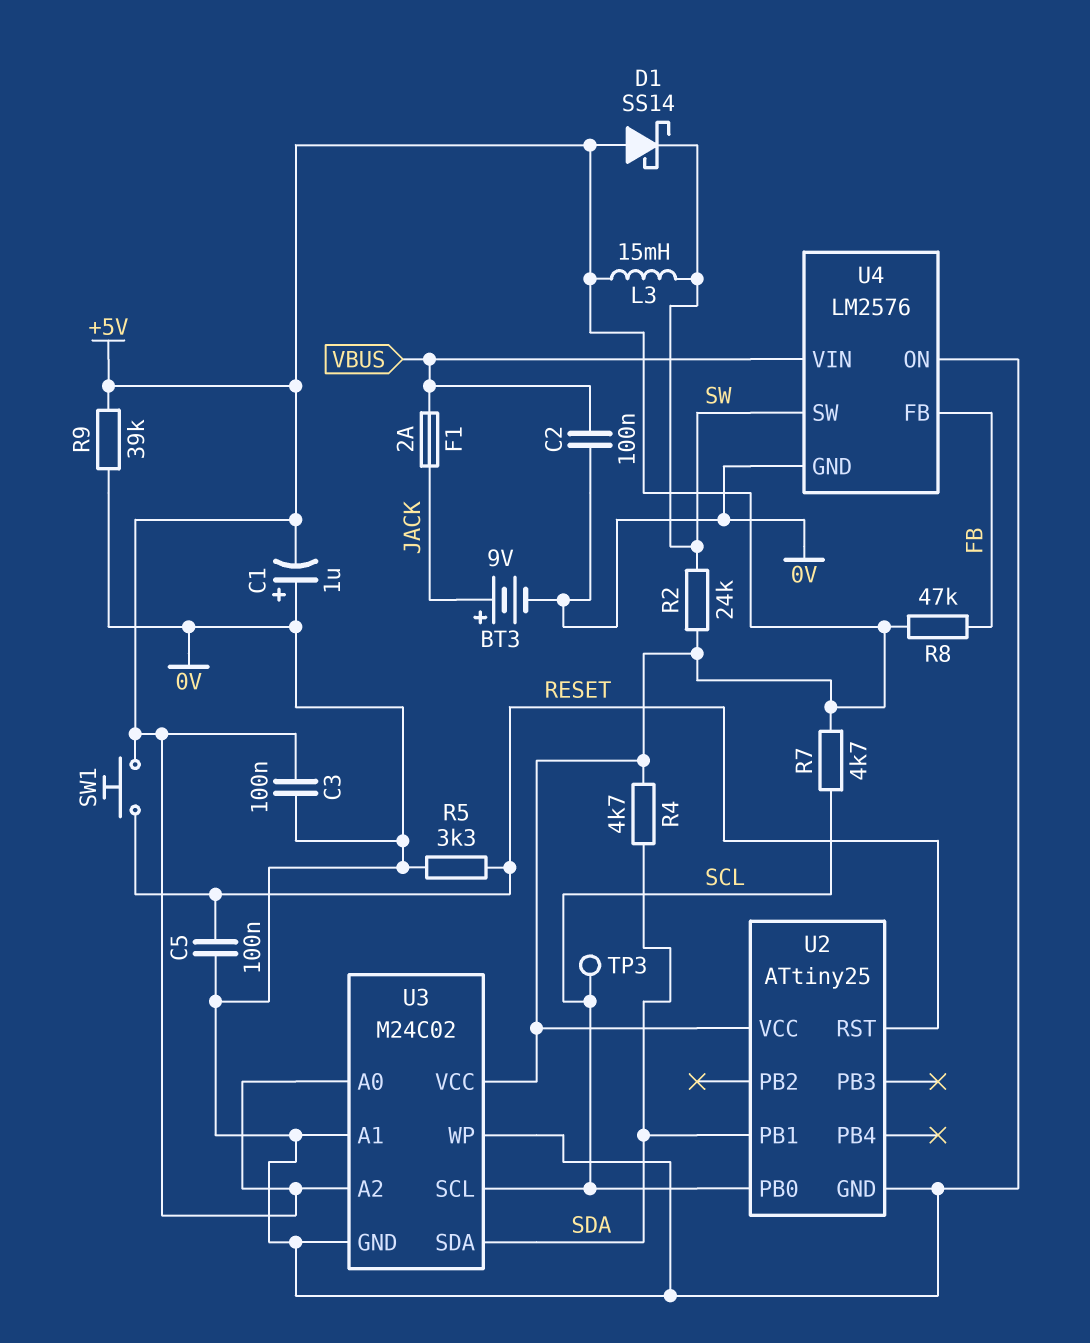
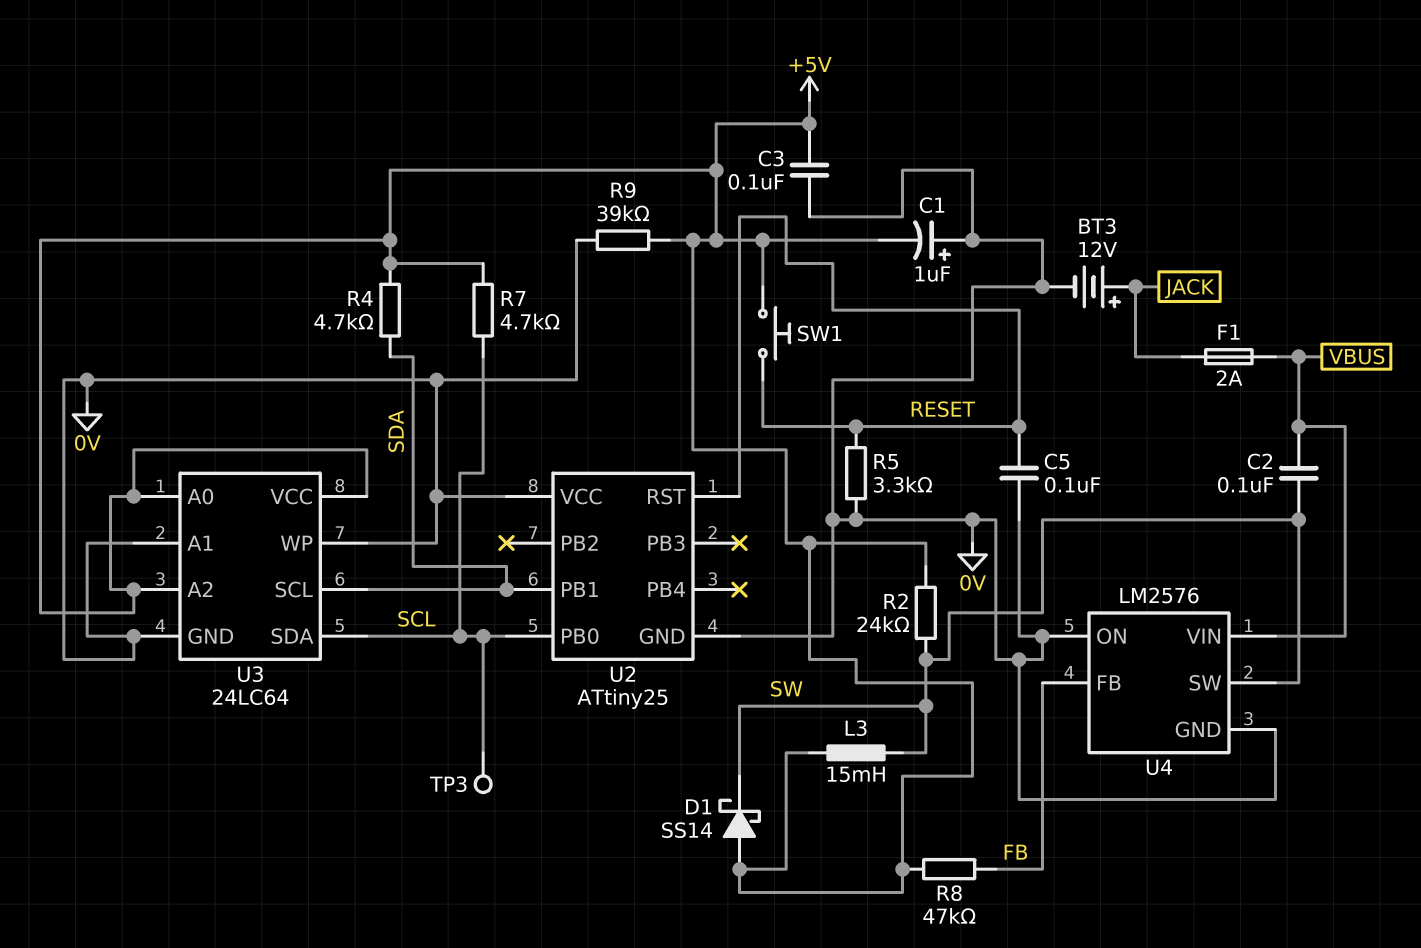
BT3: 9V (plus JACK, minus 0V) -> 12V (plus JACK, minus 0V)
C2: 100nF (0V, VBUS) -> 100nF (SW, VBUS)
U2 pin VCC: +5V -> 0V
U3: M24C02 -> 24LC64
U3 pin SCL: SCL -> SDA
U3 pin SDA: SDA -> SCL

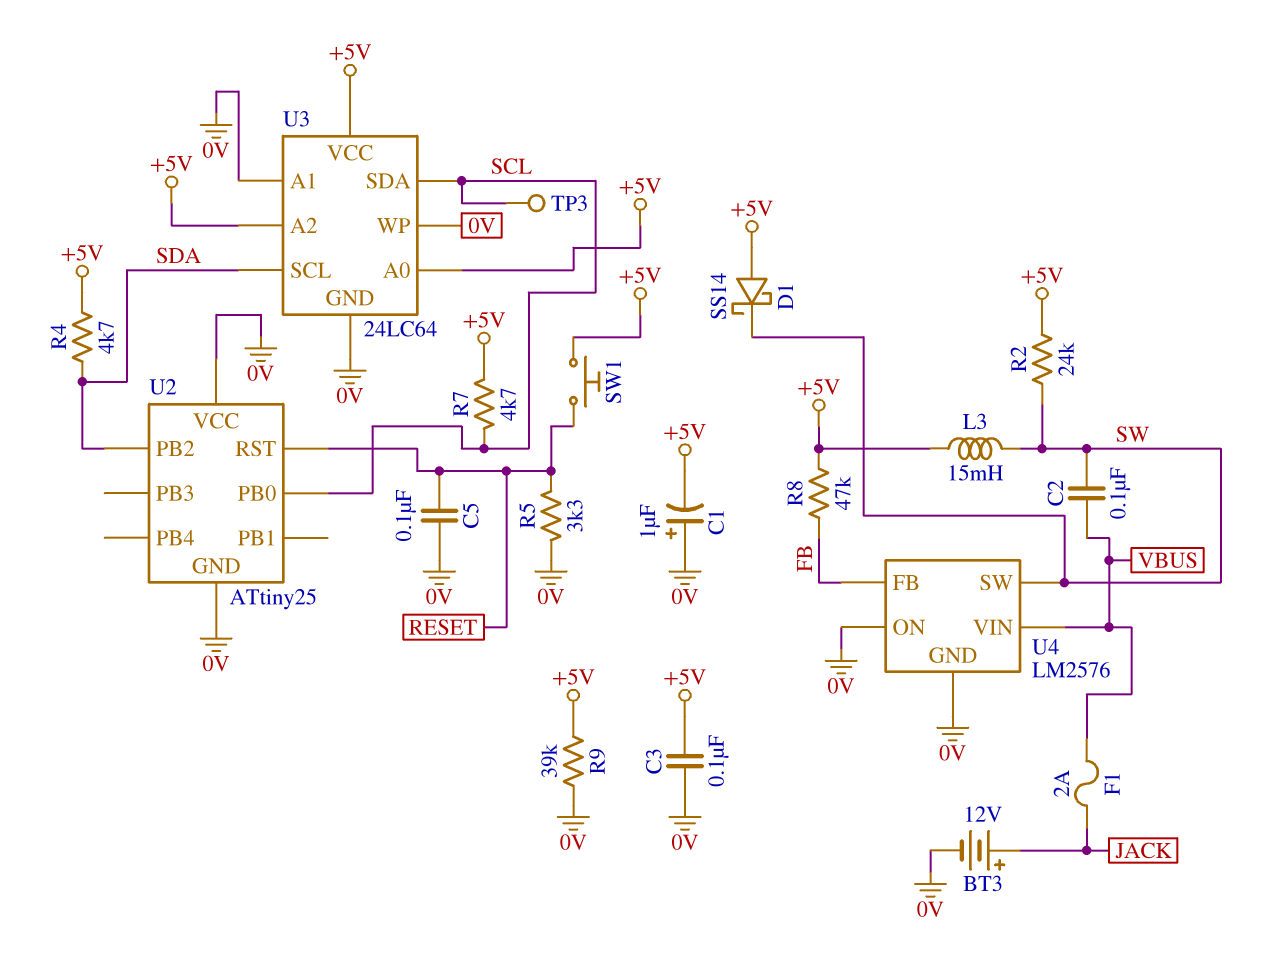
U2 pin PB1: SDA -> none
U2 pin PB2: none -> SDA

